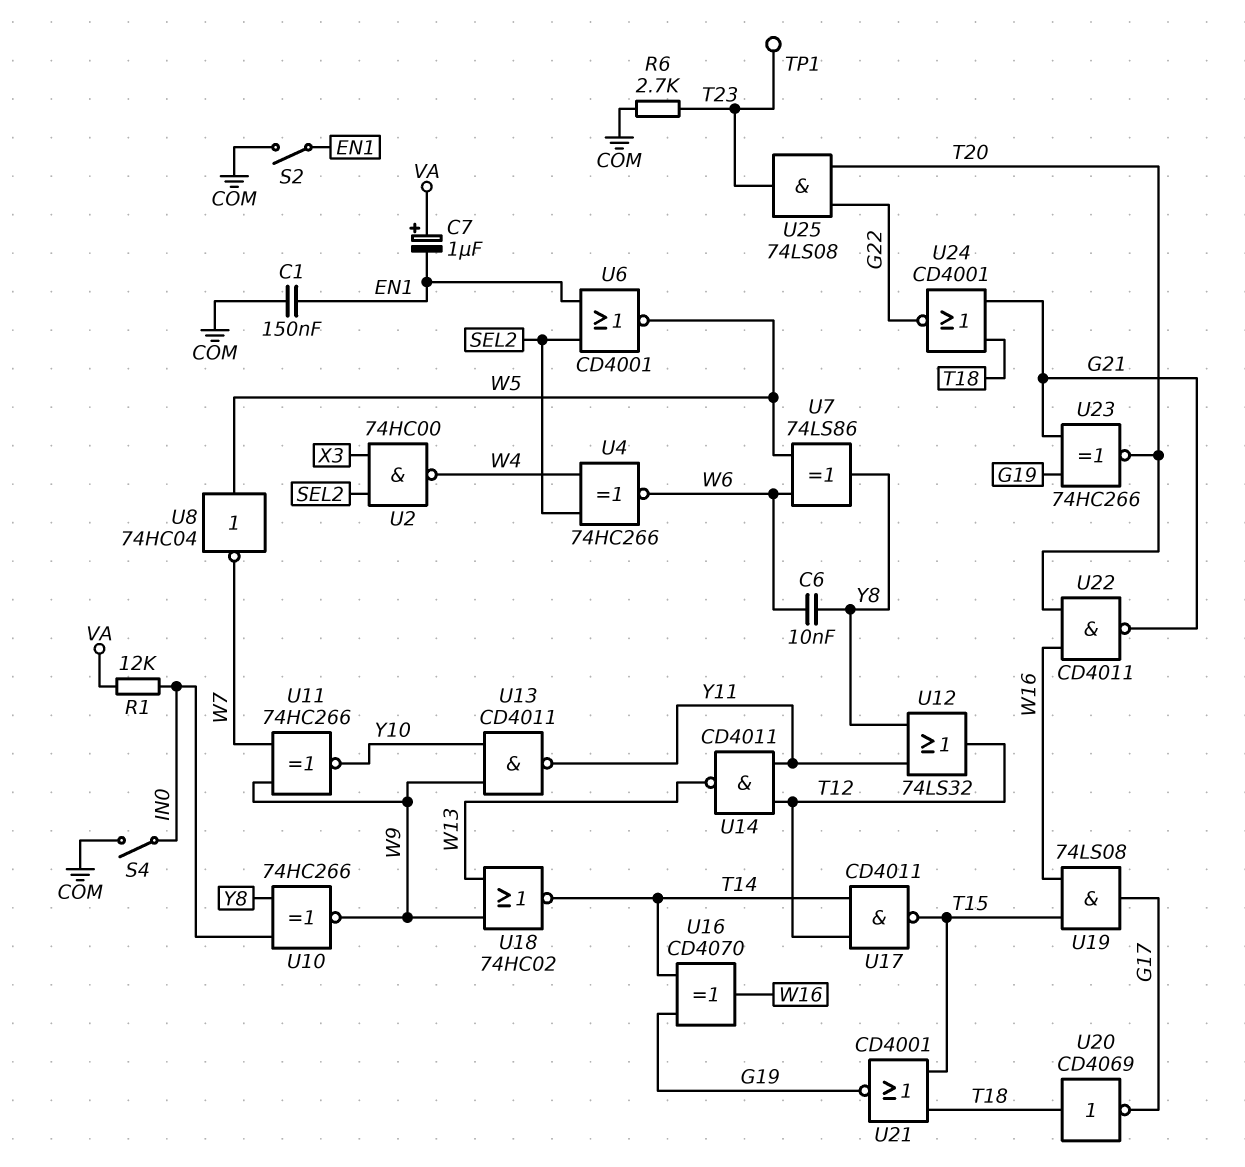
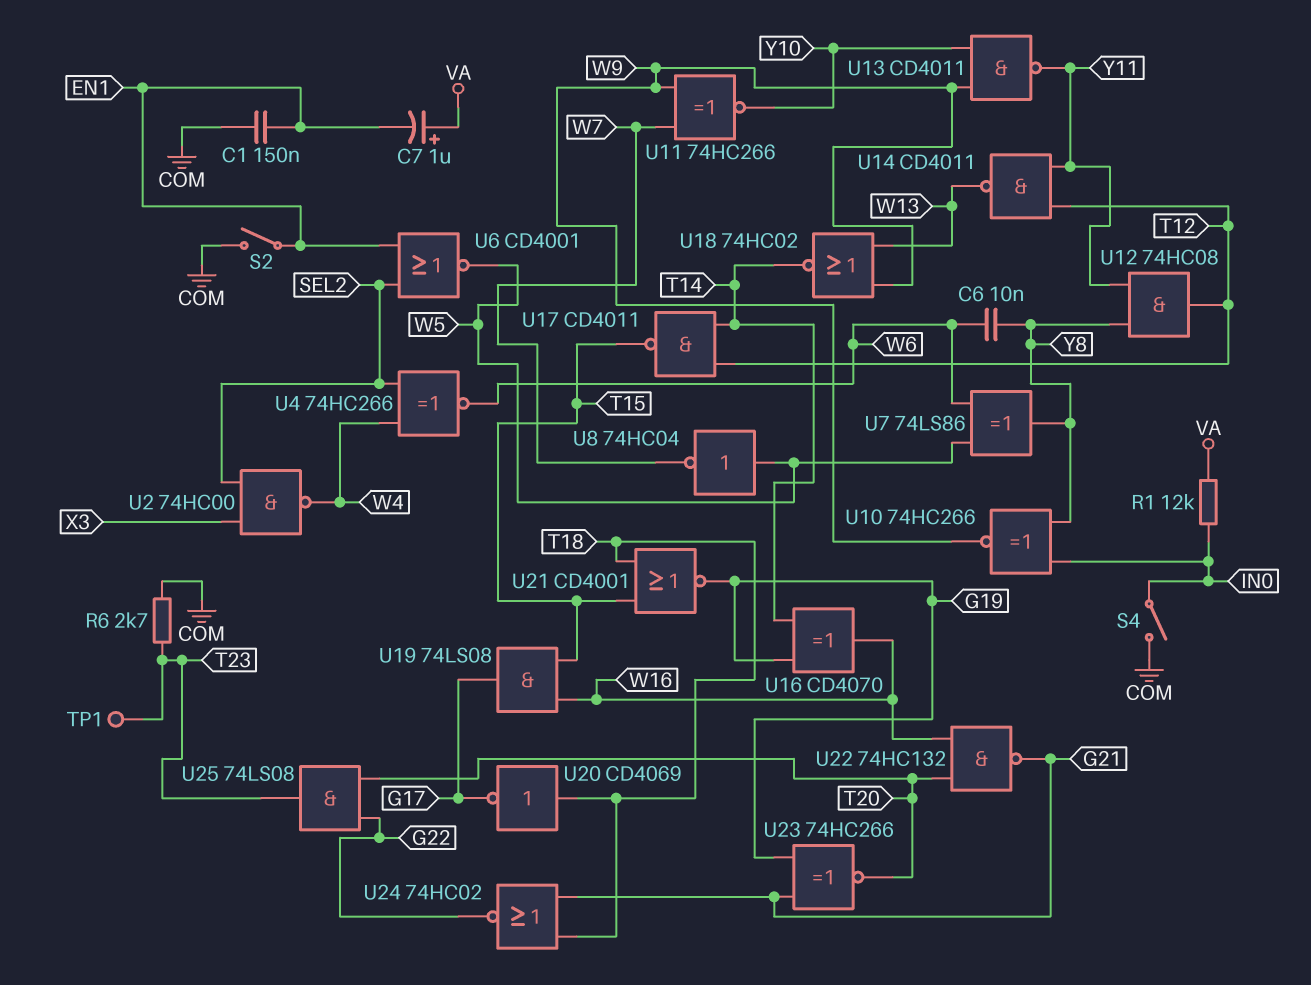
U12: OR 74LS32 (in Y8, in Y11, out T12) -> AND 74HC08 (in Y8, in Y11, out T12)
U22: NAND CD4011 (in T20, in W16, out G21) -> NAND 74HC132 (in T20, in W16, out G21)
U24: NOR CD4001 (in G21, in T18, out G22) -> NOR 74HC02 (in G21, in T18, out G22)

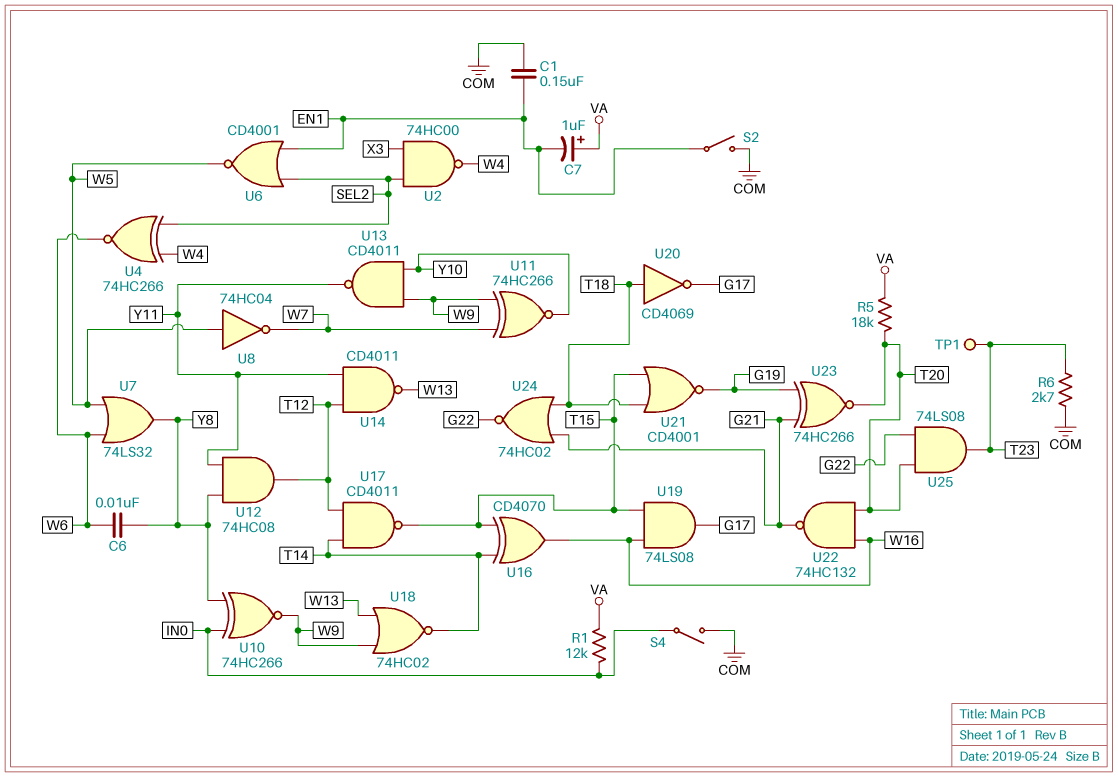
R5: none -> 18k (T20, VA)
U7: XOR 74LS86 (in W5, in W6, out Y8) -> OR 74LS32 (in W5, in W6, out Y8)
U16: XOR CD4070 (in G19, in T14, out W16) -> XOR CD4070 (in T14, in T15, out W16)

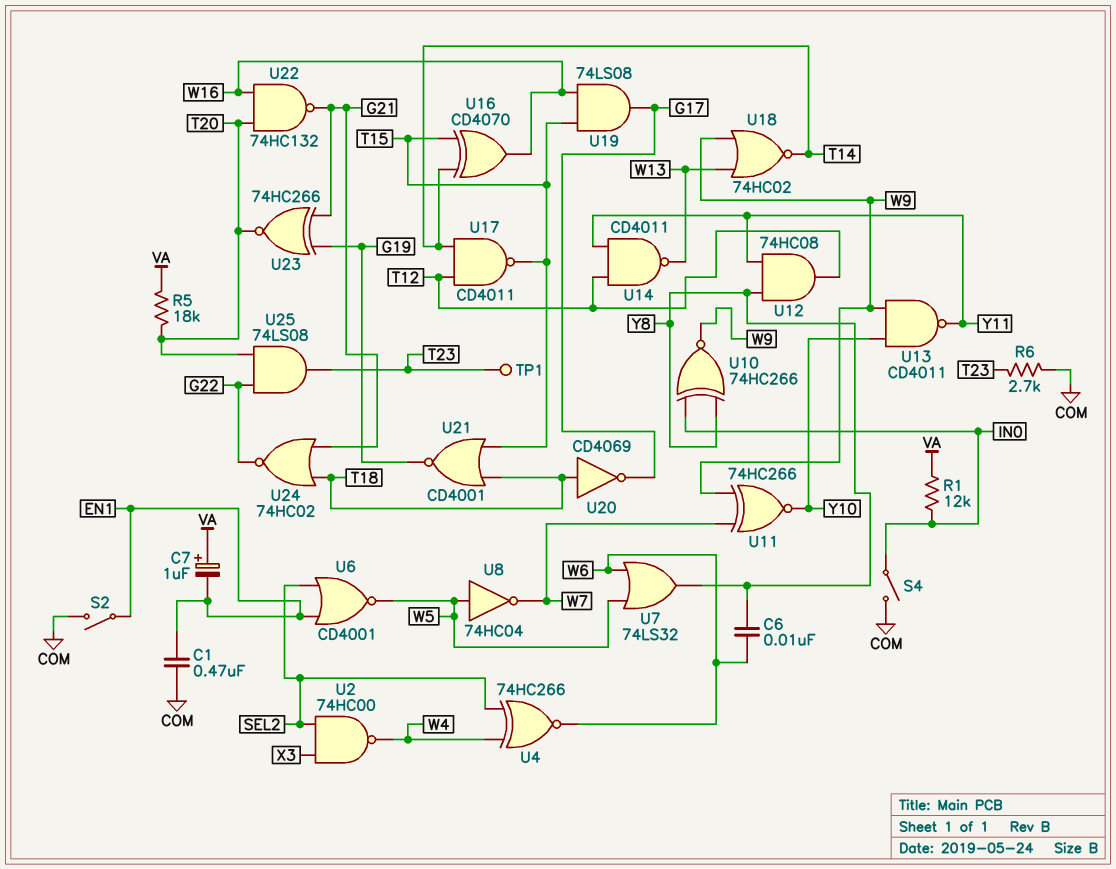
C1: 150nF (COM, EN1) -> 470nF (COM, EN1)

